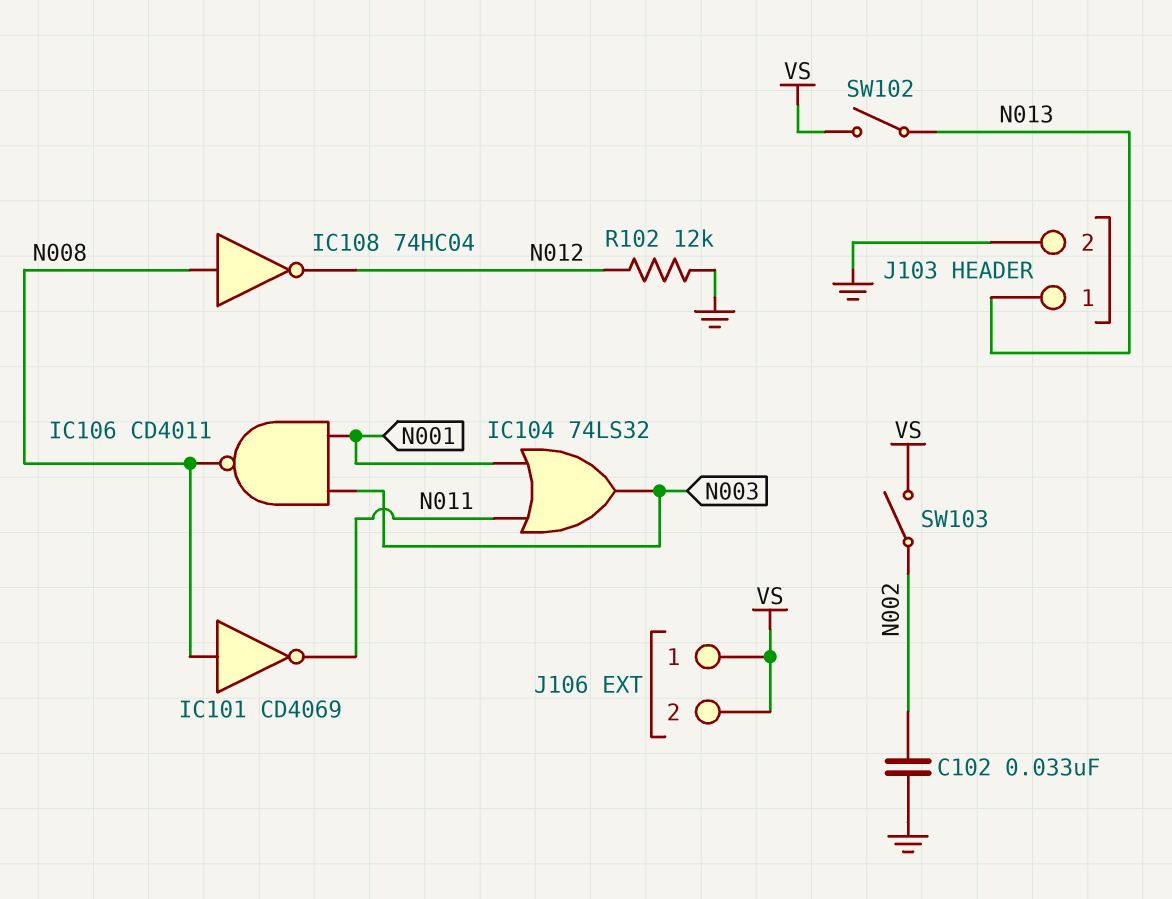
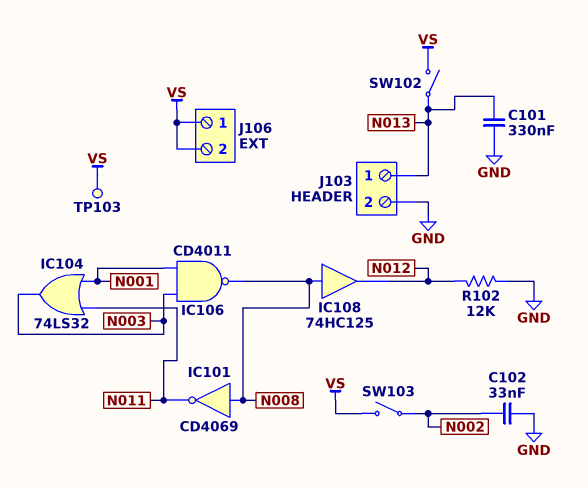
C101: none -> 330nF (GND, N013)
IC108: NOT 74HC04 (in N008, out N012) -> buffer 74HC125 (in N008, out N012)
TP103: none -> test point (VS)

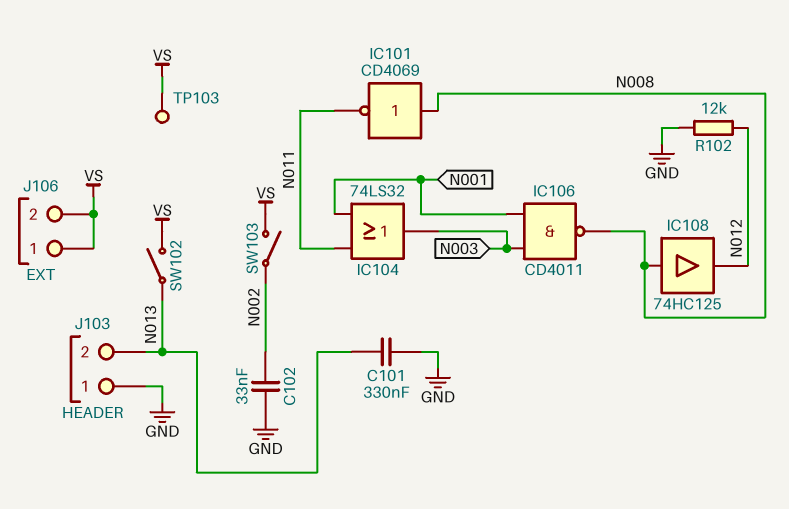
J103 pin 1: N013 -> GND
J103 pin 2: GND -> N013

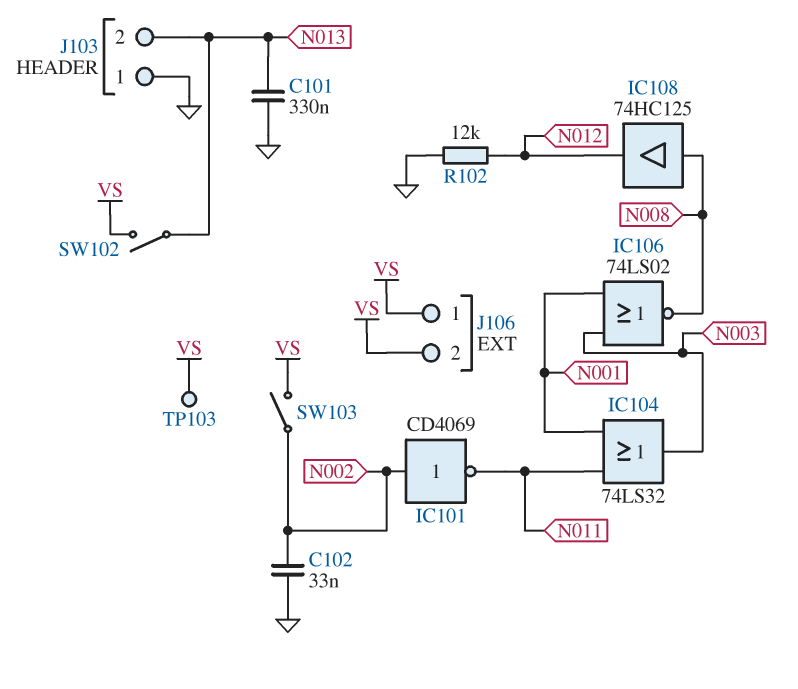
IC101: NOT CD4069 (in N008, out N011) -> NOT CD4069 (in N002, out N011)
IC106: NAND CD4011 (in N001, in N003, out N008) -> NOR 74LS02 (in N001, in N003, out N008)

